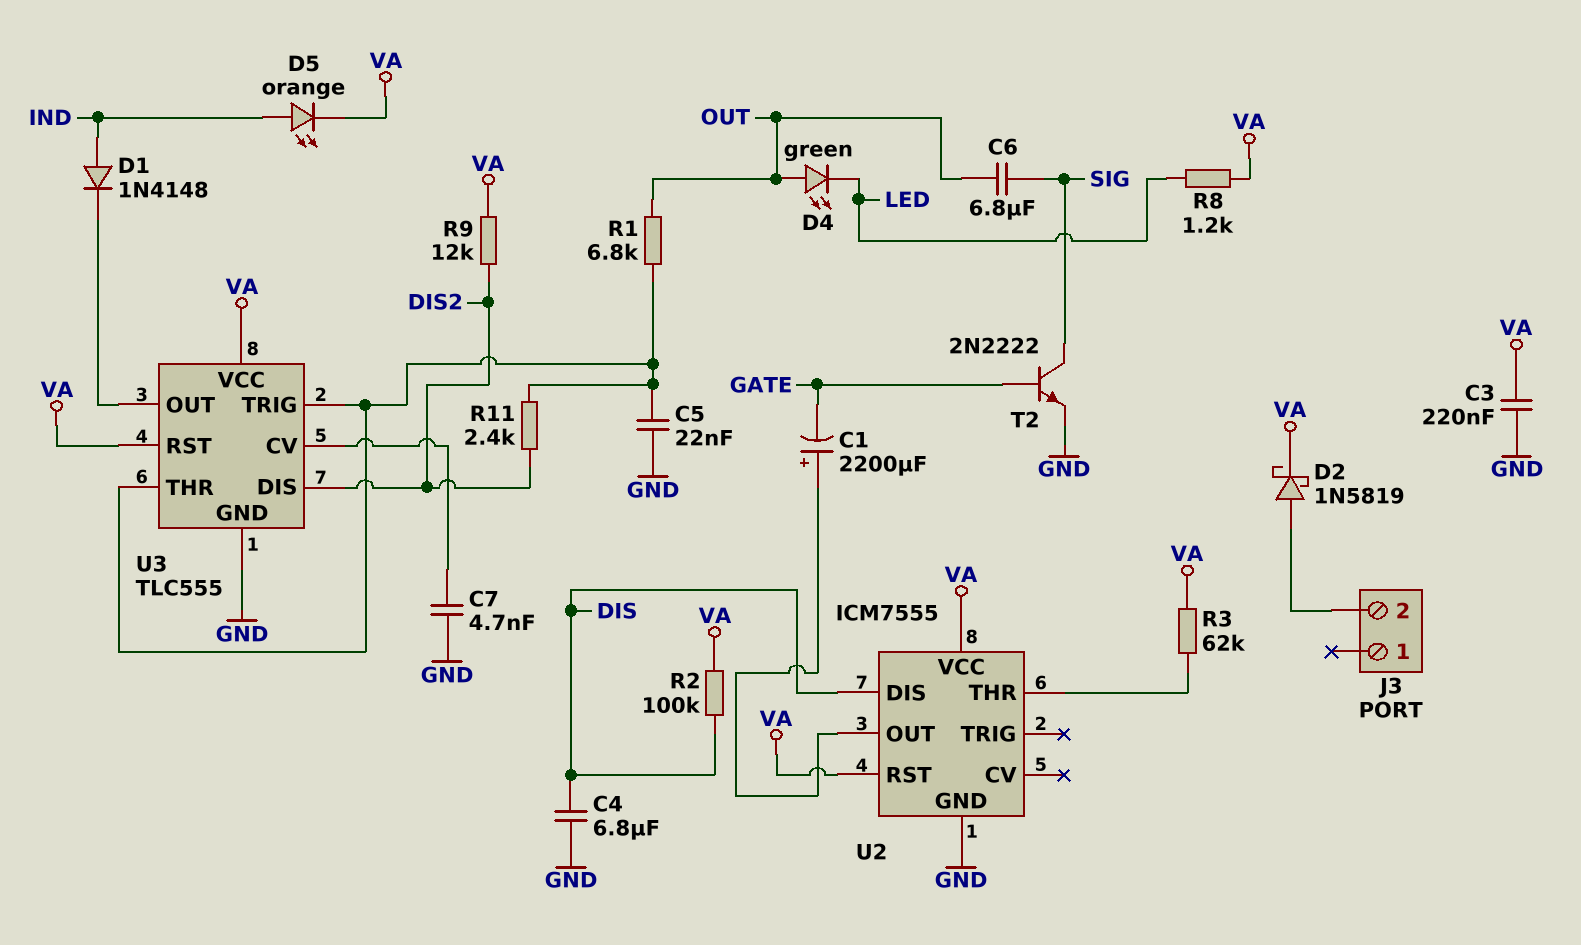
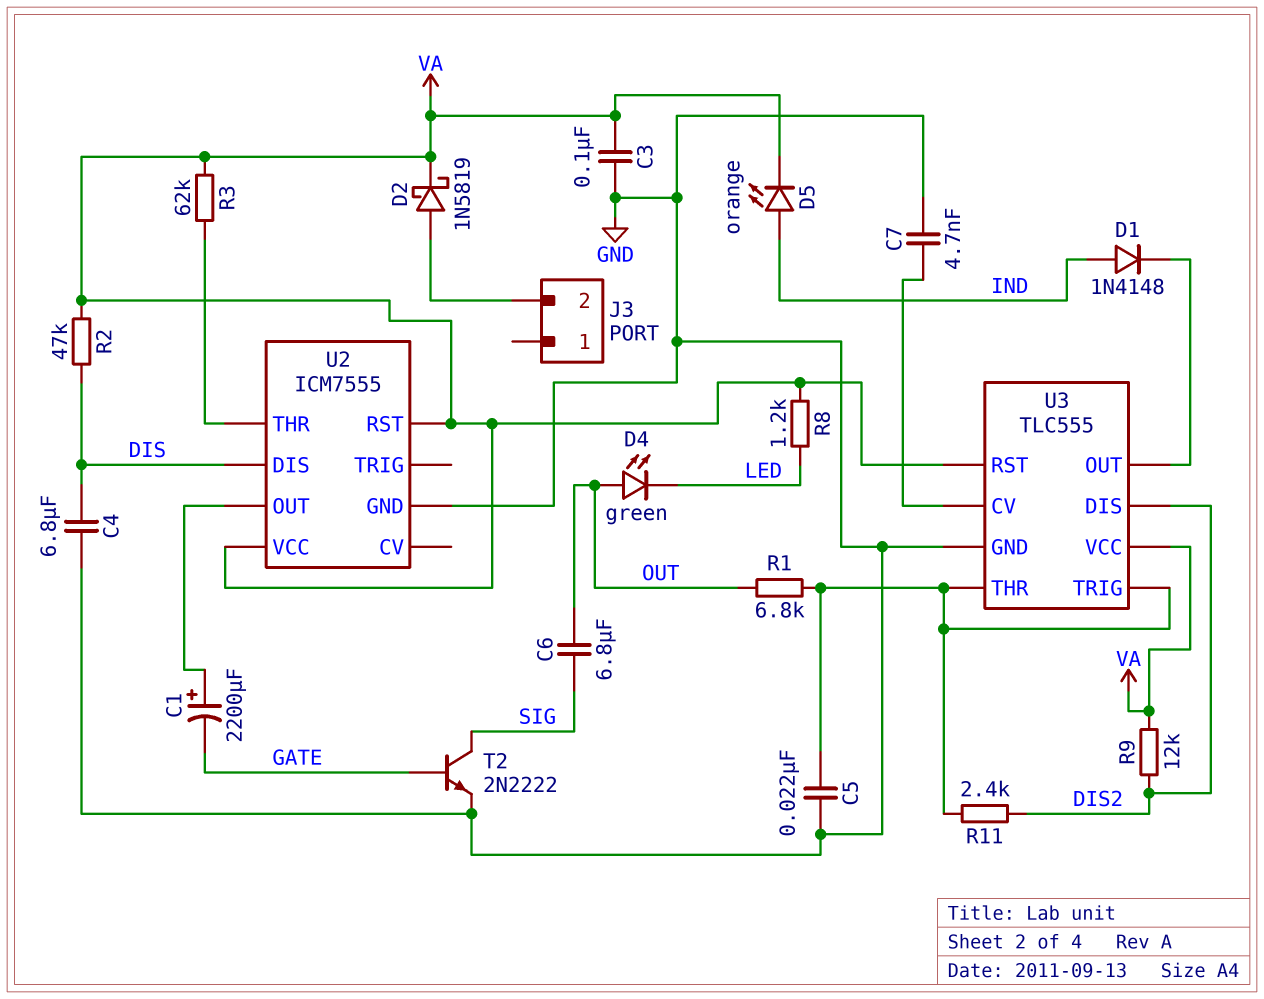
C3: 220nF (GND, VA) -> 100nF (GND, VA)
R2: 100k (DIS, VA) -> 47k (DIS, VA)

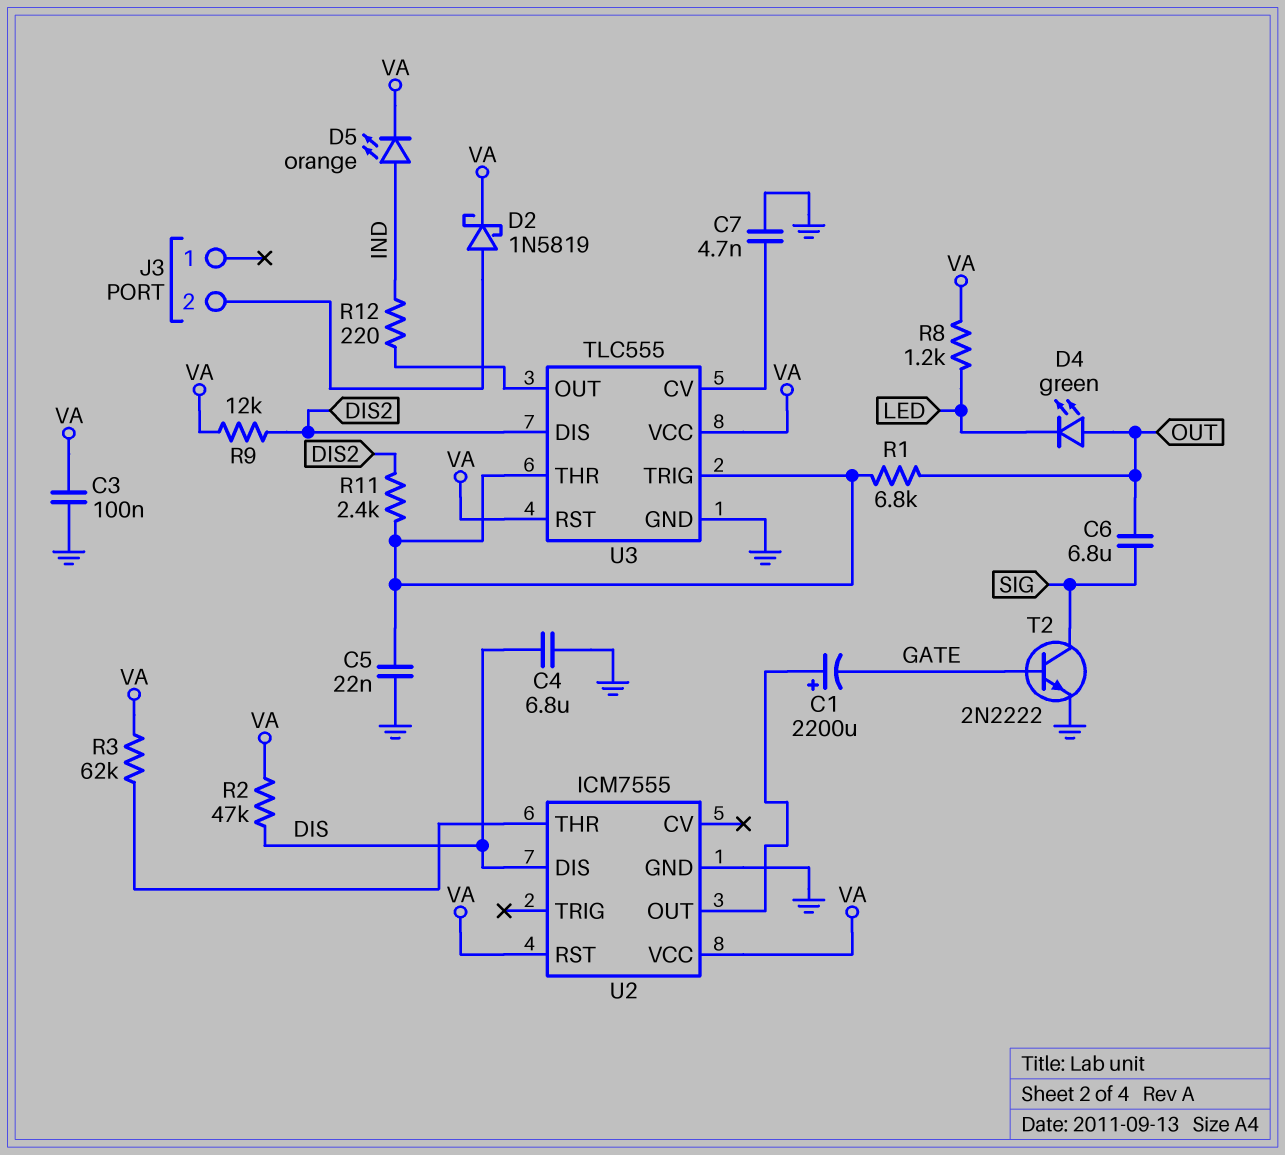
D1: diode 1N4148 (A IND, K U3/OUT) -> none
R12: none -> 220 (IND, U3/OUT)

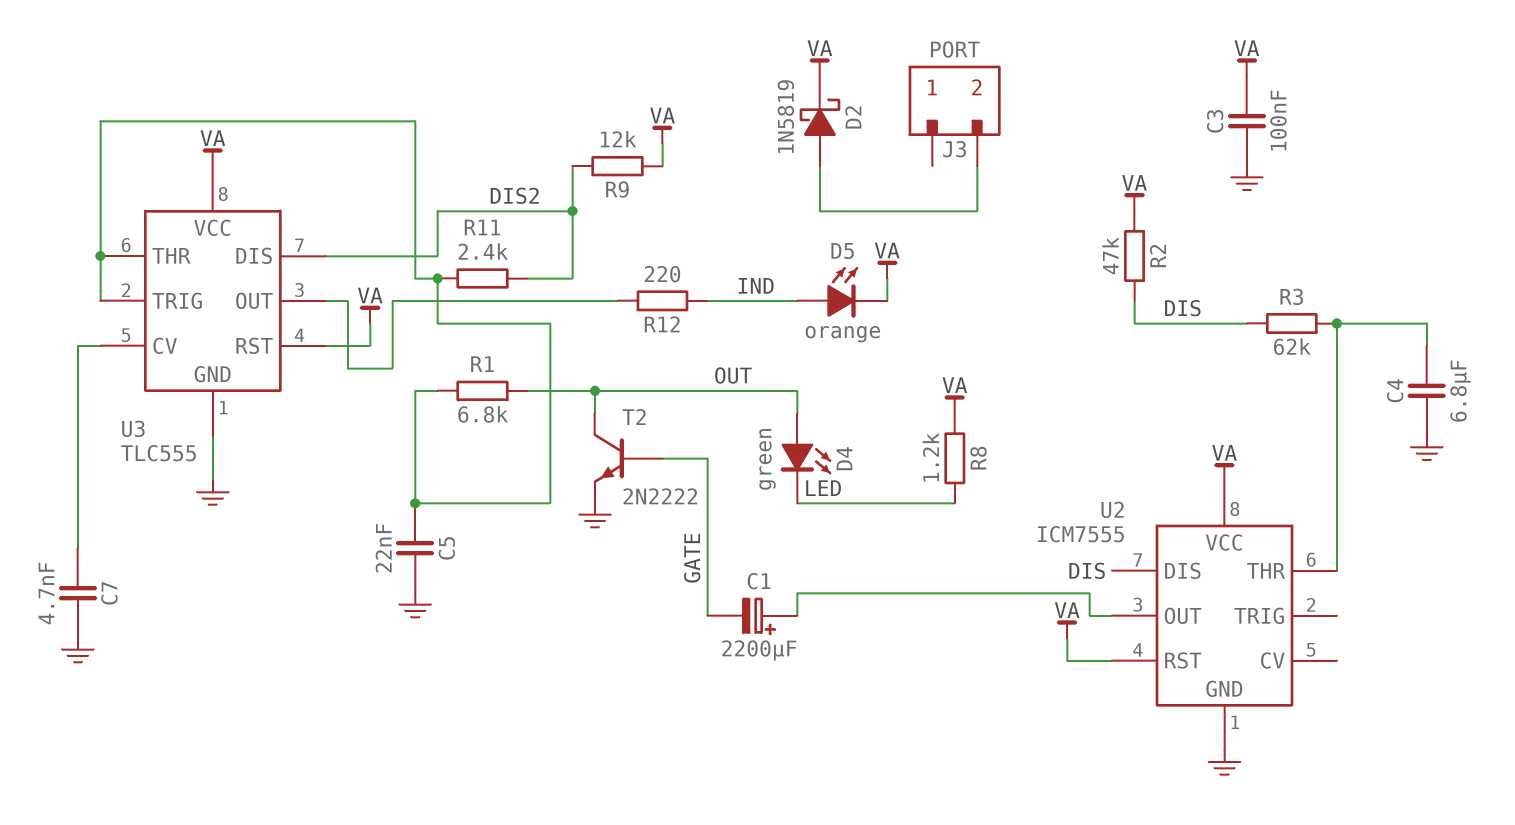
C4: 6.8uF (DIS, GND) -> 6.8uF (GND, U2/THR)
C6: 6.8uF (OUT, SIG) -> none
R3: 62k (U2/THR, VA) -> 62k (DIS, U2/THR)
T2: NPN 2N2222 (B GATE, C SIG, E GND) -> NPN 2N2222 (B GATE, C OUT, E GND)

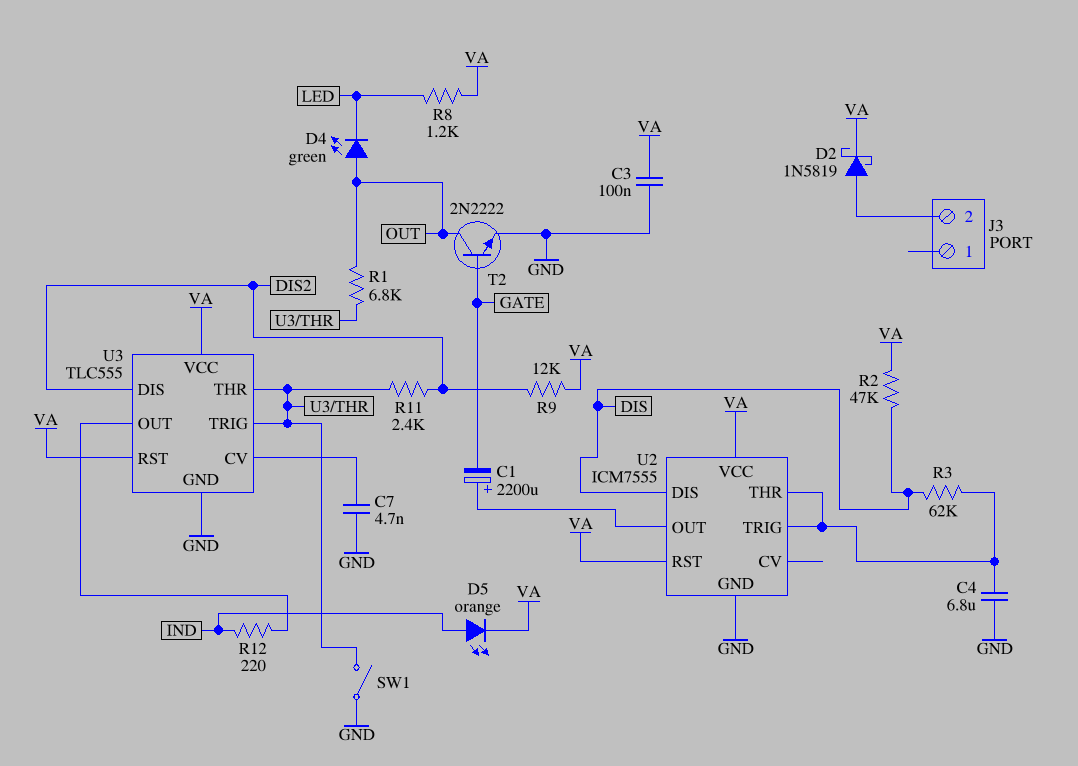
C5: 22nF (GND, U3/THR) -> none
SW1: none -> switch (GND, U3/THR)
U2 pin TRIG: none -> U2/THR

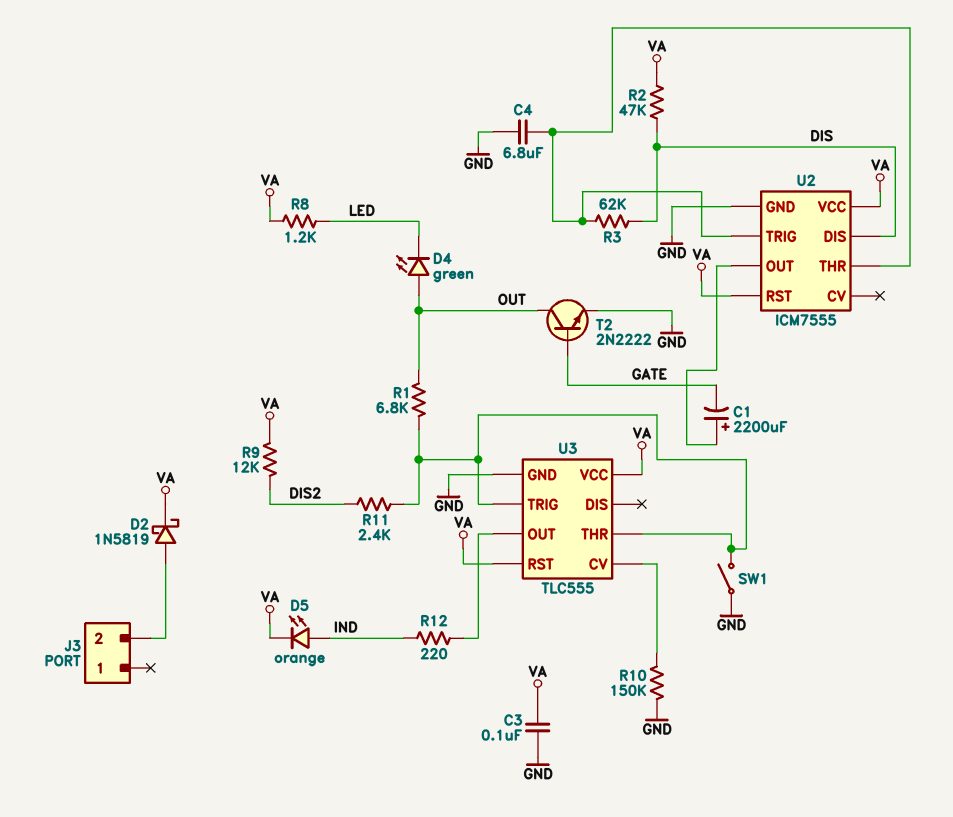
C7: 4.7nF (GND, U3/CV) -> none
R10: none -> 150k (GND, U3/CV)
U3 pin DIS: DIS2 -> none

